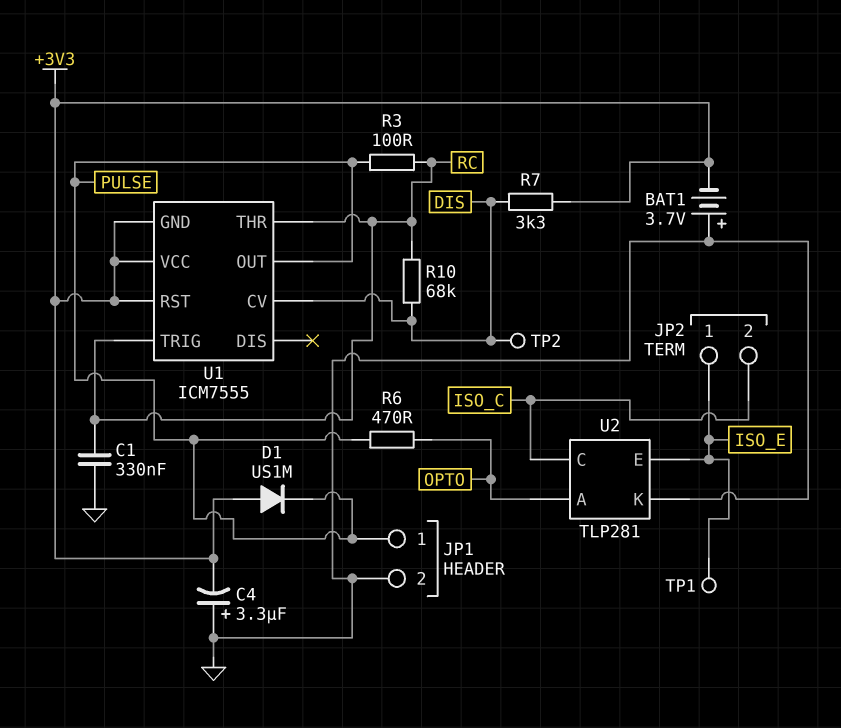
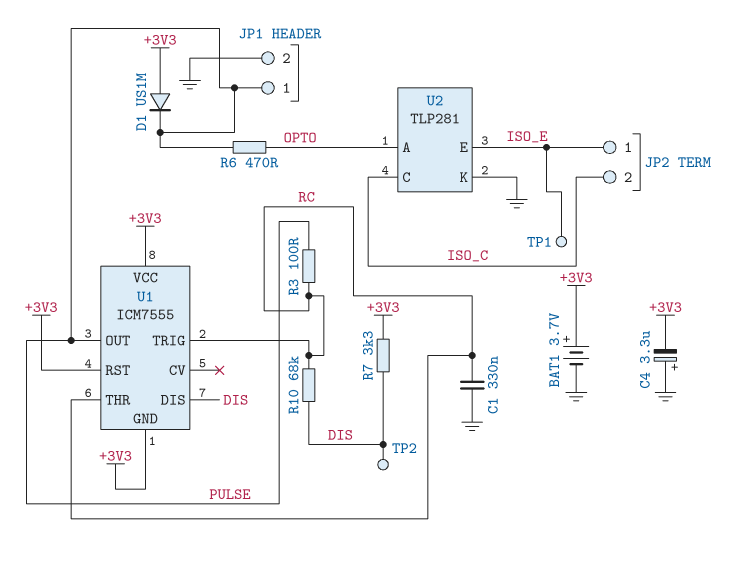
BAT1: 3.7V (plus GND, minus +3V3) -> 3.7V (plus +3V3, minus GND)
U1 pin CV: DIS -> none
U1 pin DIS: none -> DIS

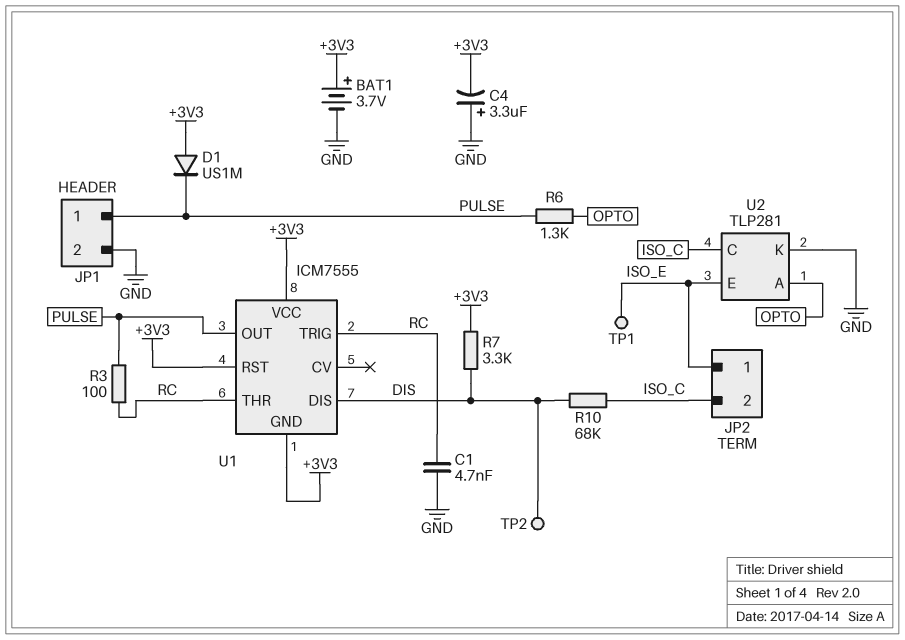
C1: 330nF (GND, RC) -> 4.7nF (GND, RC)
R6: 470 (OPTO, PULSE) -> 1.3k (OPTO, PULSE)
R10: 68k (DIS, RC) -> 68k (DIS, ISO_C)

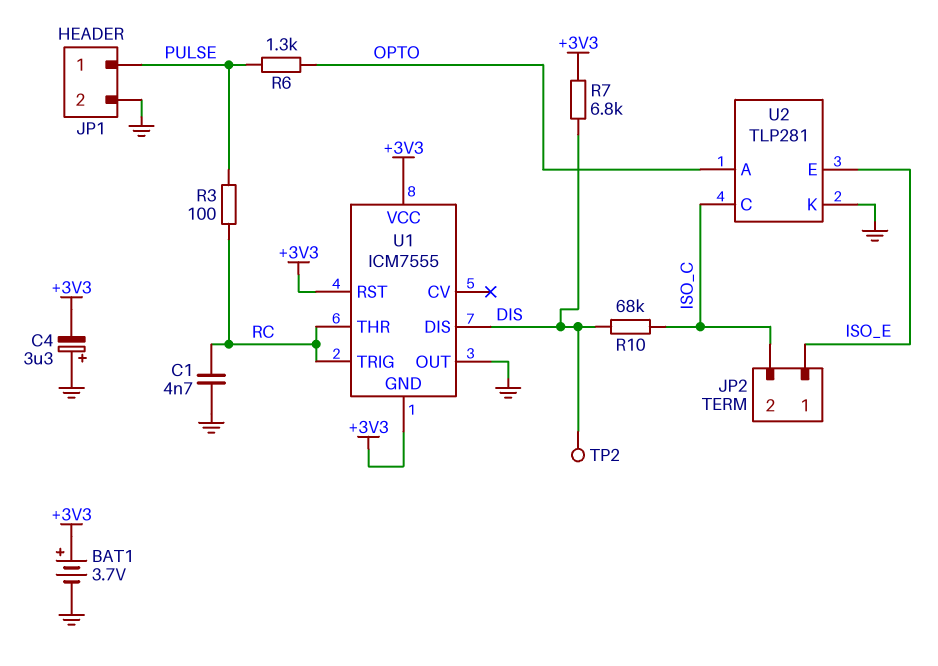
D1: diode US1M (A +3V3, K PULSE) -> none
R7: 3.3k (+3V3, DIS) -> 6.8k (+3V3, DIS)
TP1: test point (ISO_E) -> none
U1 pin OUT: PULSE -> GND

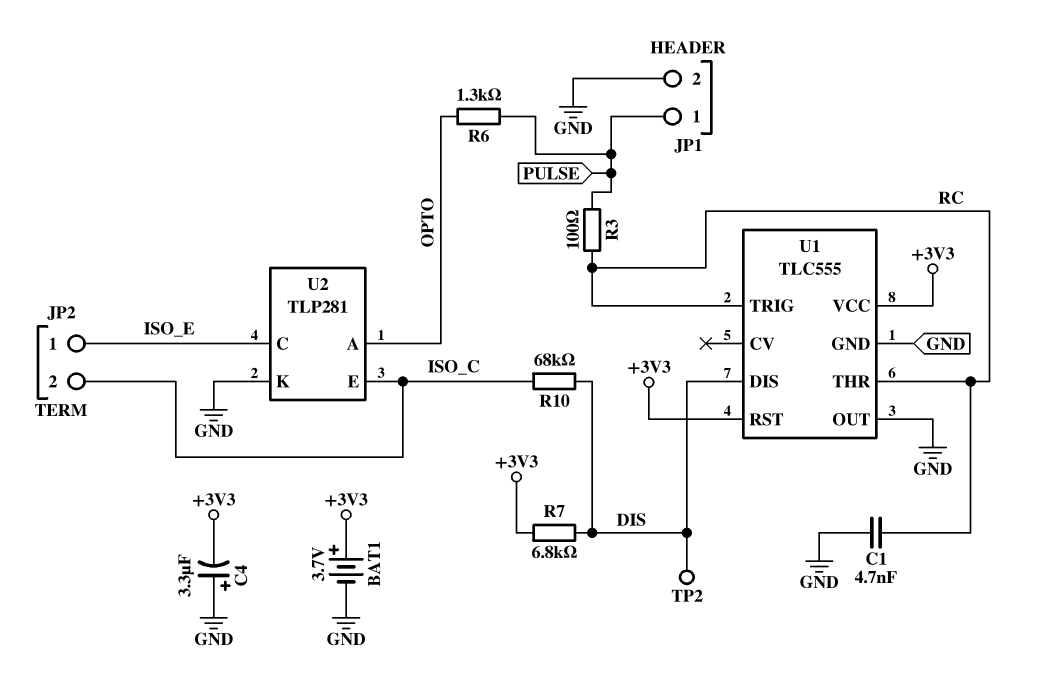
U1: ICM7555 -> TLC555
U1 pin GND: +3V3 -> GND
U2 pin C: ISO_C -> ISO_E
U2 pin E: ISO_E -> ISO_C

